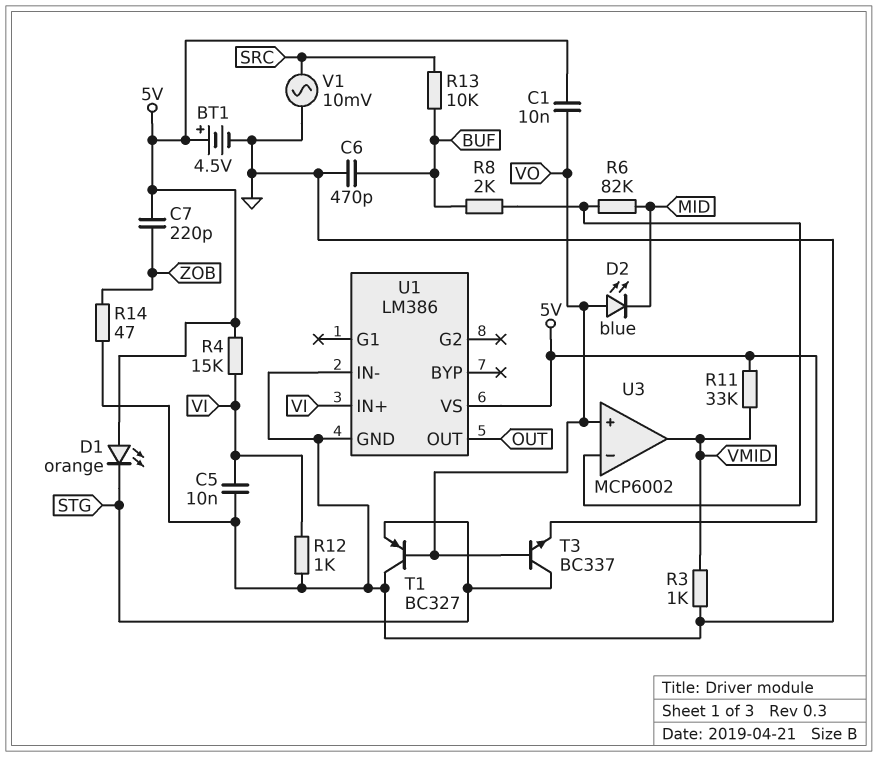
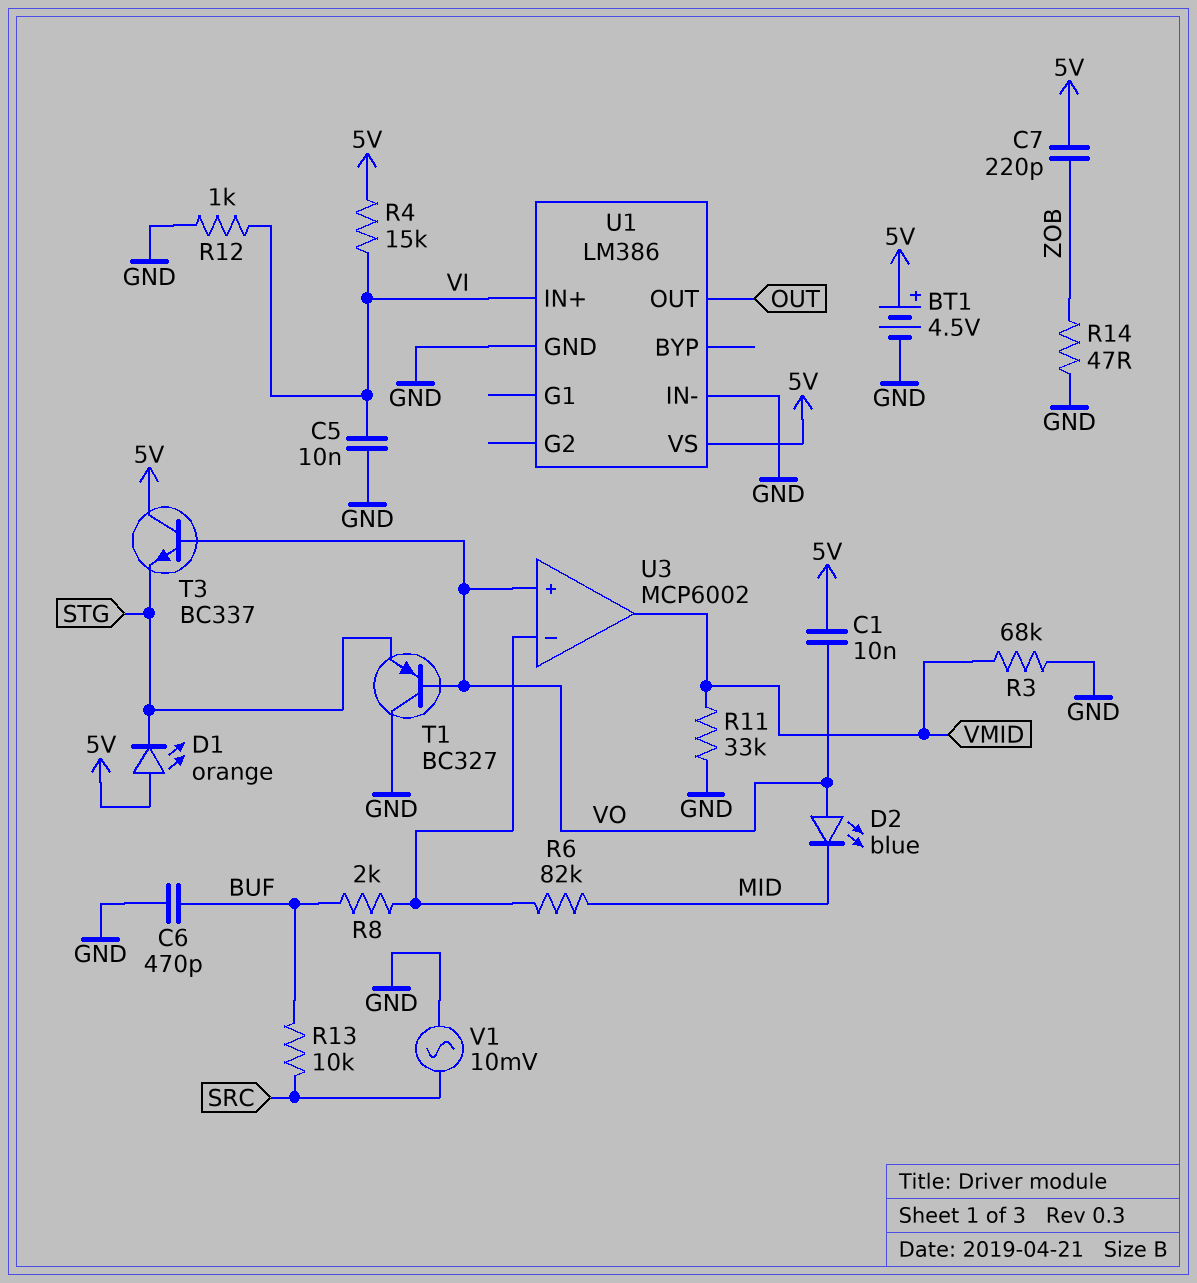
R3: 1k (GND, VMID) -> 68k (GND, VMID)
R11: 33k (5V, VMID) -> 33k (GND, VMID)
T3: NPN BC337 (B VO, C STG, E 5V) -> NPN BC337 (B VO, C 5V, E STG)

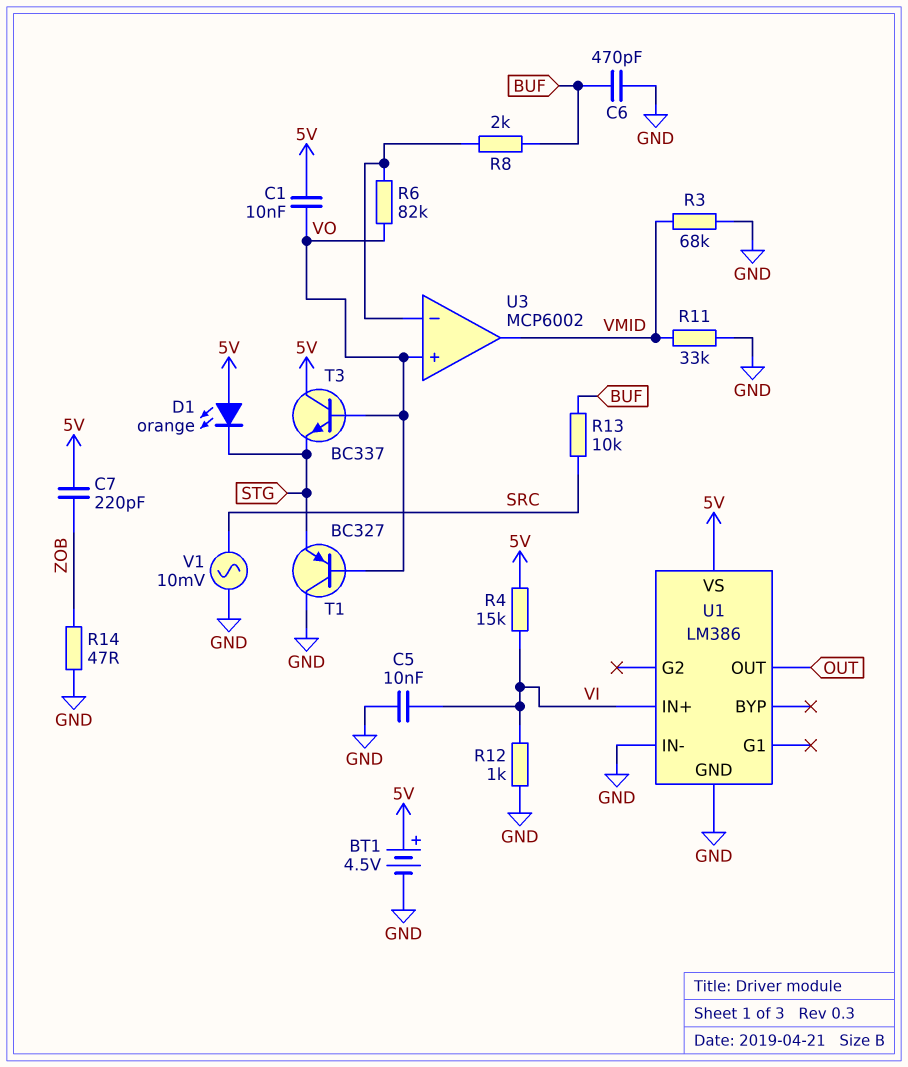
D2: LED blue (A VO, K MID) -> none
R6: 82k (MID, U3/in-) -> 82k (U3/in-, VO)

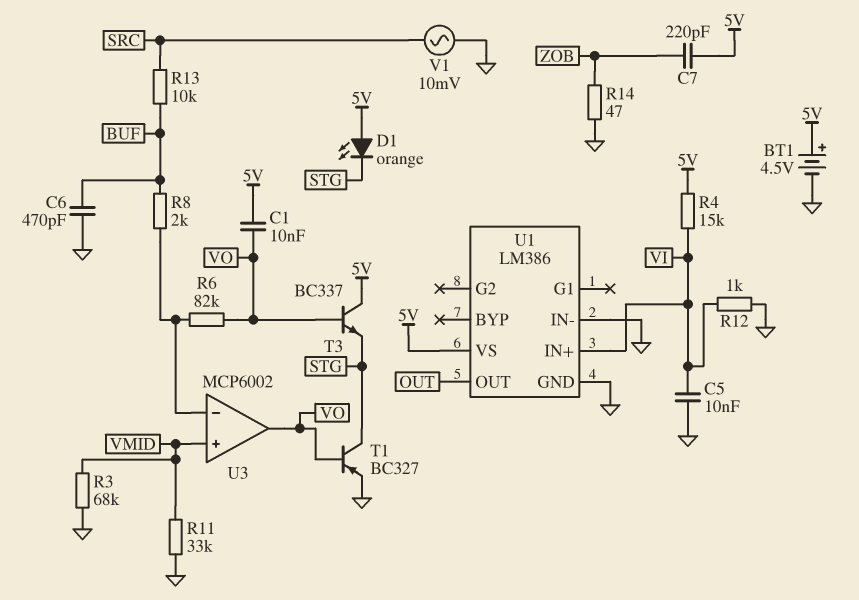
T1: PNP BC327 (B VO, C GND, E STG) -> PNP BC327 (B VO, C STG, E GND)
U3 pin in+: VO -> VMID
U3 pin out: VMID -> VO

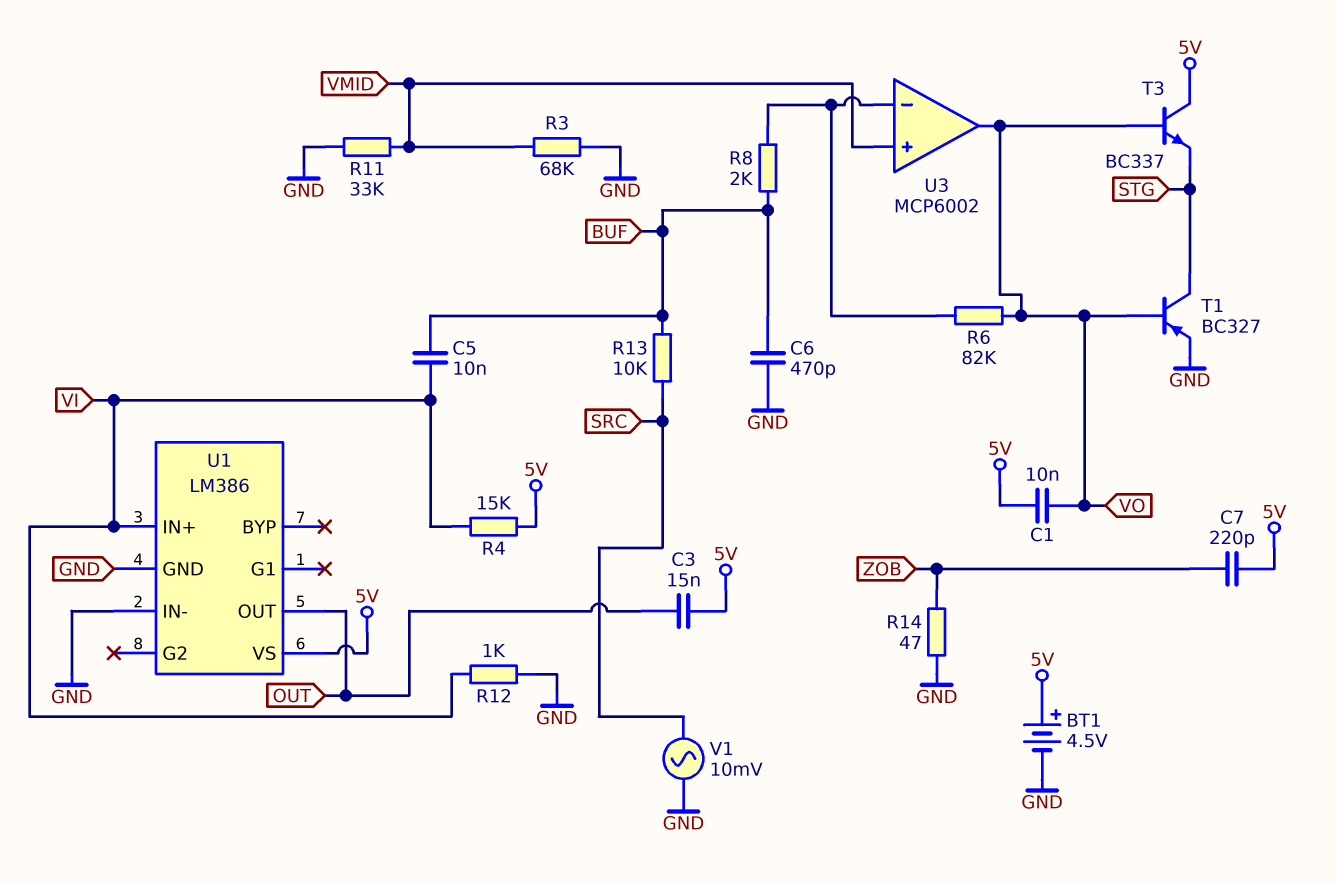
C3: none -> 15nF (5V, OUT)
C5: 10nF (GND, VI) -> 10nF (BUF, VI)
D1: LED orange (A 5V, K STG) -> none

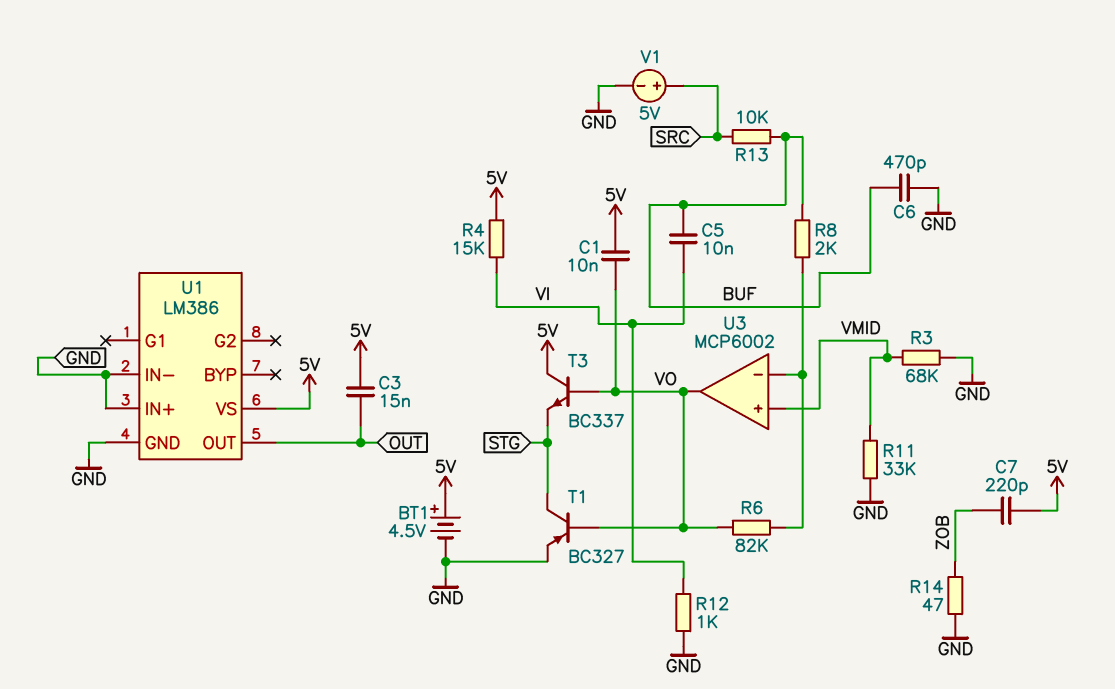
U1 pin IN+: VI -> GND
V1: AC 10mV (GND, SRC) -> 5V (plus SRC, minus GND)

